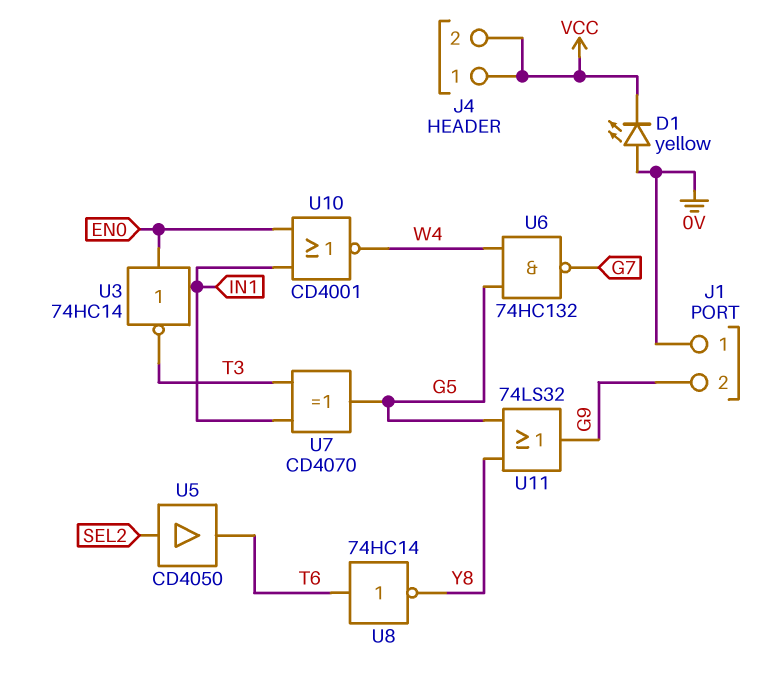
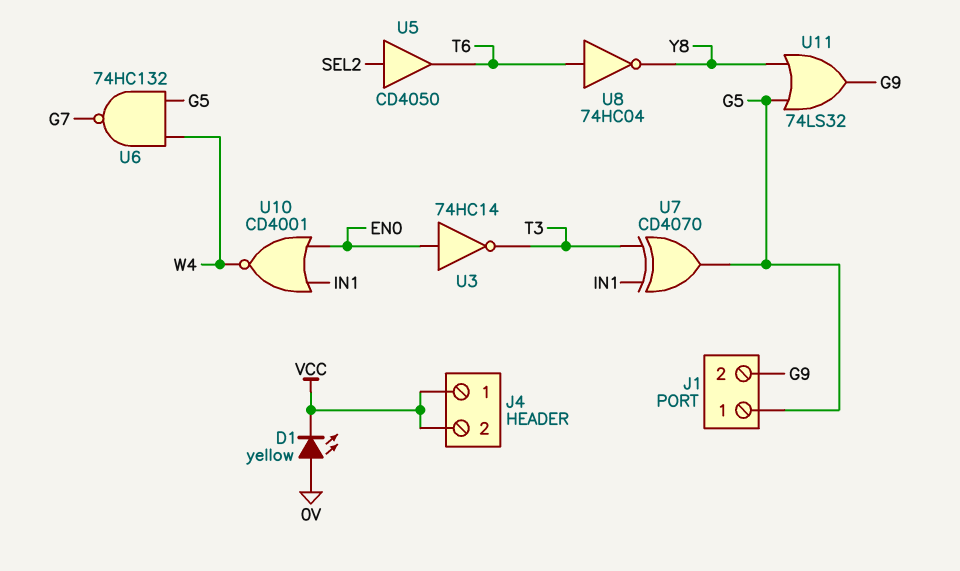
J1 pin 1: 0V -> G5
U8: NOT 74HC14 (in T6, out Y8) -> NOT 74HC04 (in T6, out Y8)

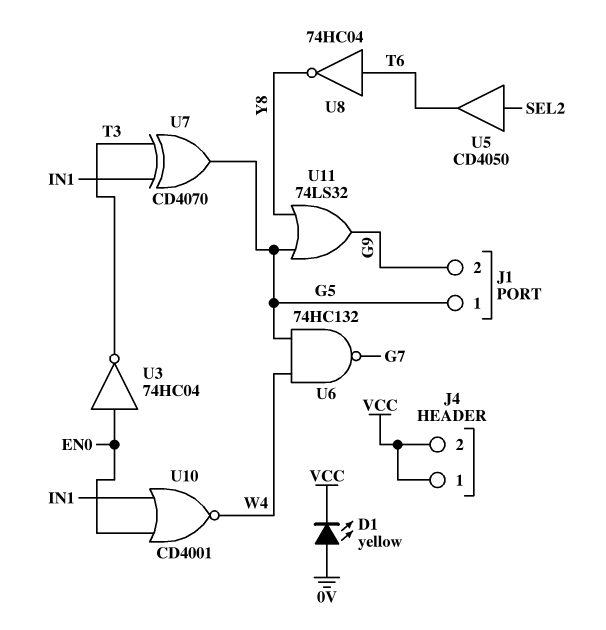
U3: NOT 74HC14 (in EN0, out T3) -> NOT 74HC04 (in EN0, out T3)

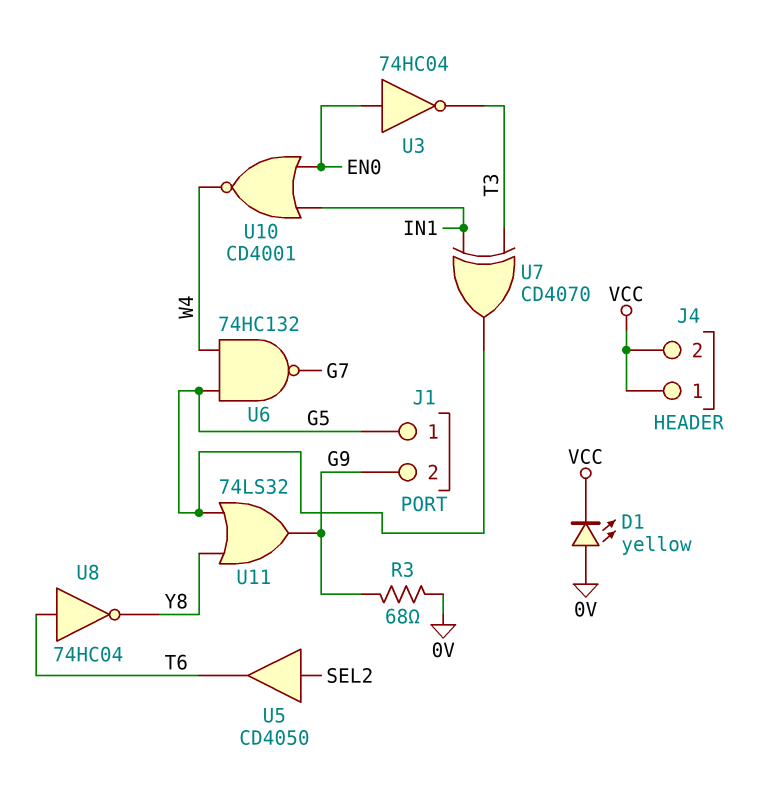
R3: none -> 68 (0V, G9)

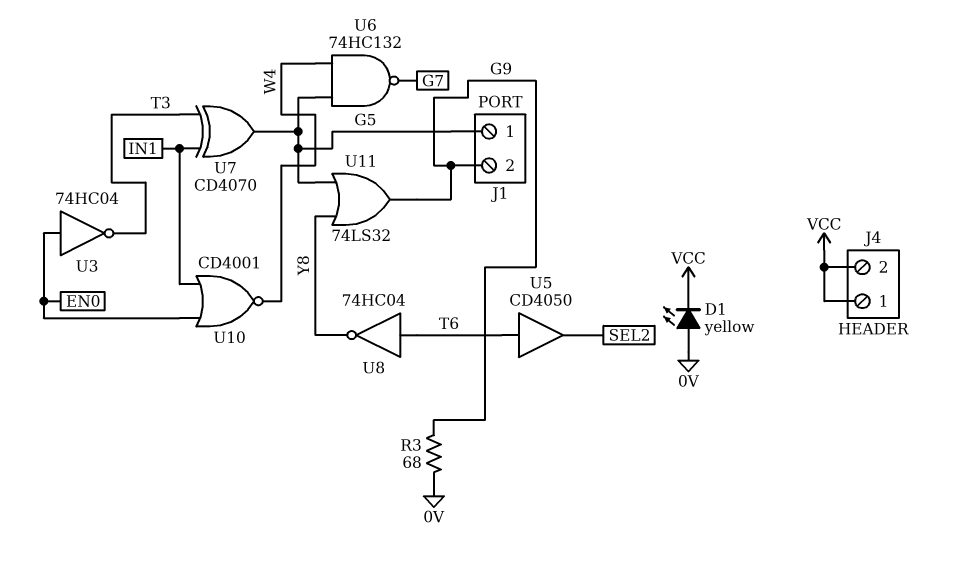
U5: buffer CD4050 (in SEL2, out T6) -> buffer CD4050 (in T6, out SEL2)

